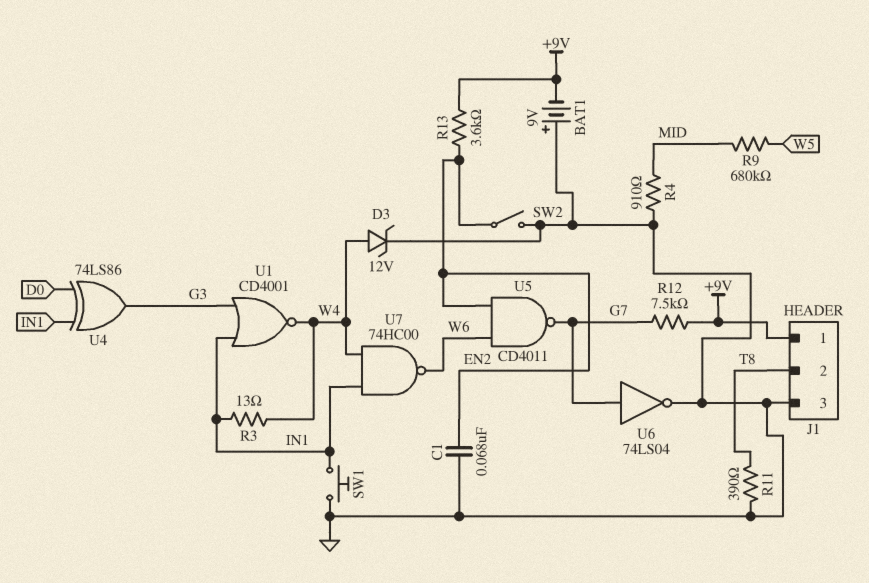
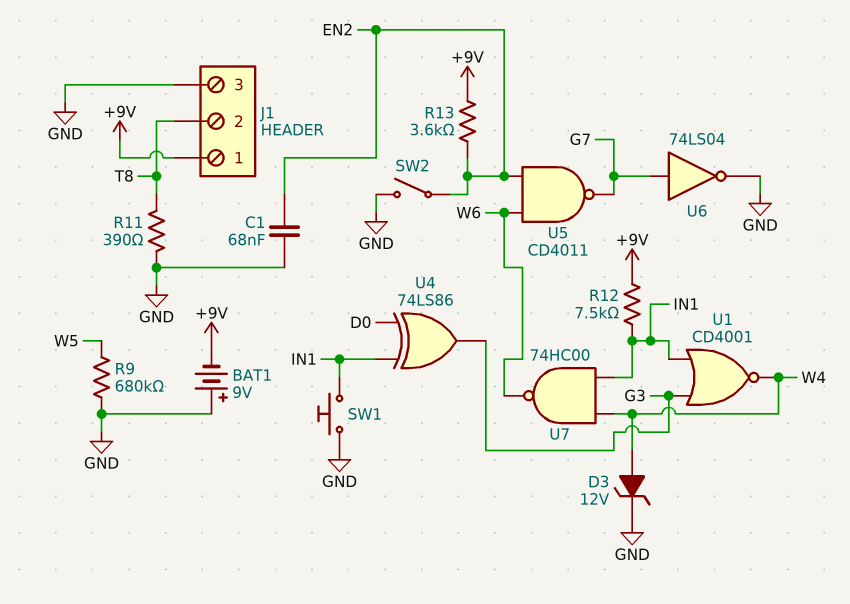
R3: 13 (IN1, W4) -> none
R4: 910 (GND, MID) -> none
R9: 680k (MID, W5) -> 680k (GND, W5)
R12: 7.5k (+9V, G7) -> 7.5k (+9V, IN1)

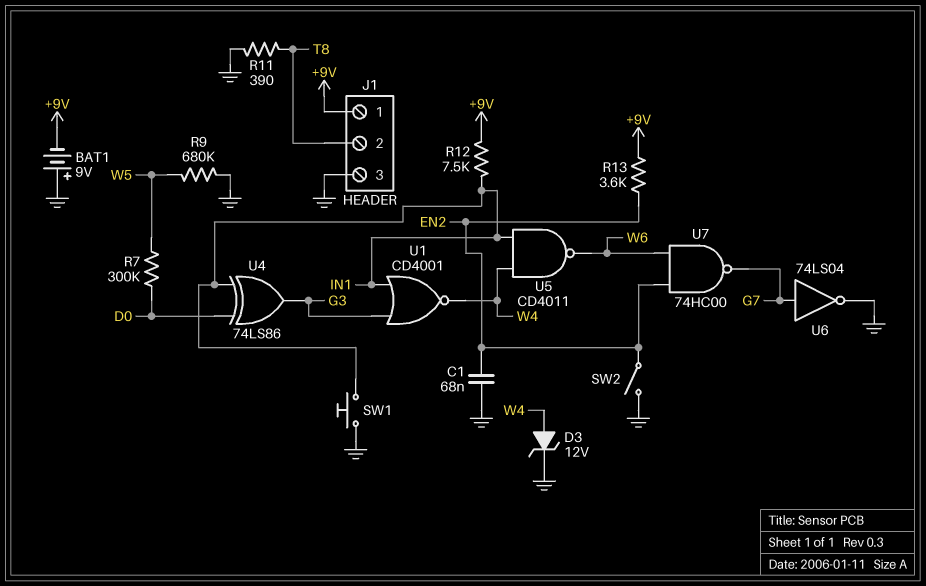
R7: none -> 300k (D0, W5)
U5: NAND CD4011 (in EN2, in W6, out G7) -> NAND CD4011 (in IN1, in W4, out W6)
U7: NAND 74HC00 (in IN1, in W4, out W6) -> NAND 74HC00 (in EN2, in W6, out G7)

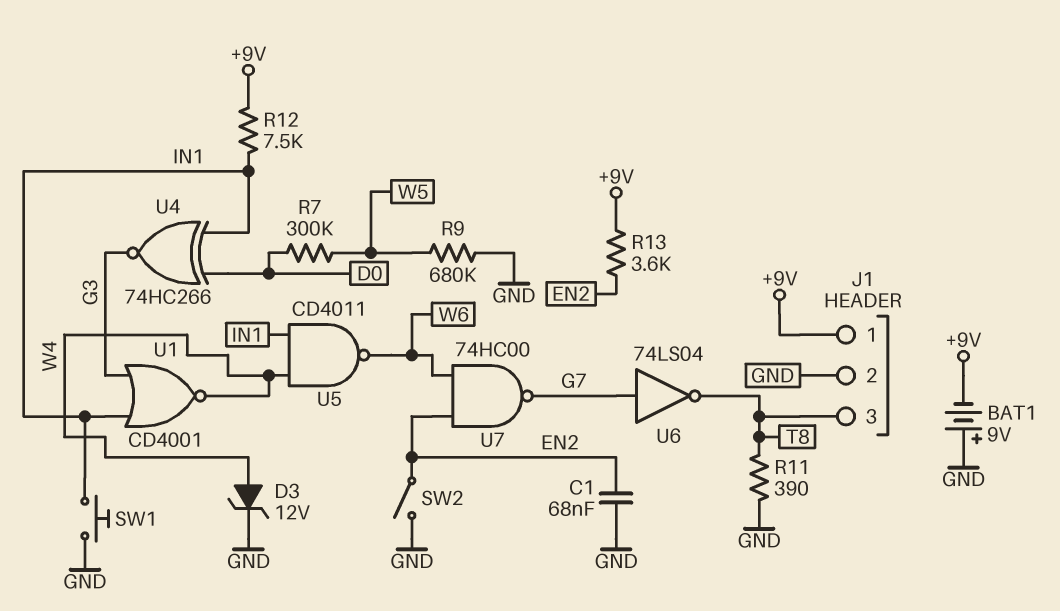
J1 pin 2: T8 -> GND
J1 pin 3: GND -> T8
U4: XOR 74LS86 (in D0, in IN1, out G3) -> XNOR 74HC266 (in D0, in IN1, out G3)
U6: NOT 74LS04 (in G7, out GND) -> NOT 74LS04 (in G7, out T8)

